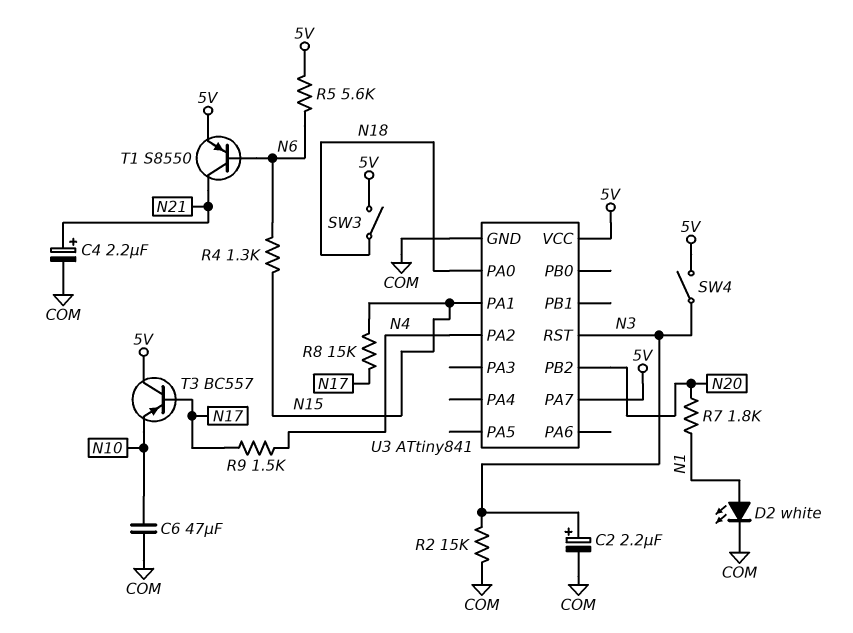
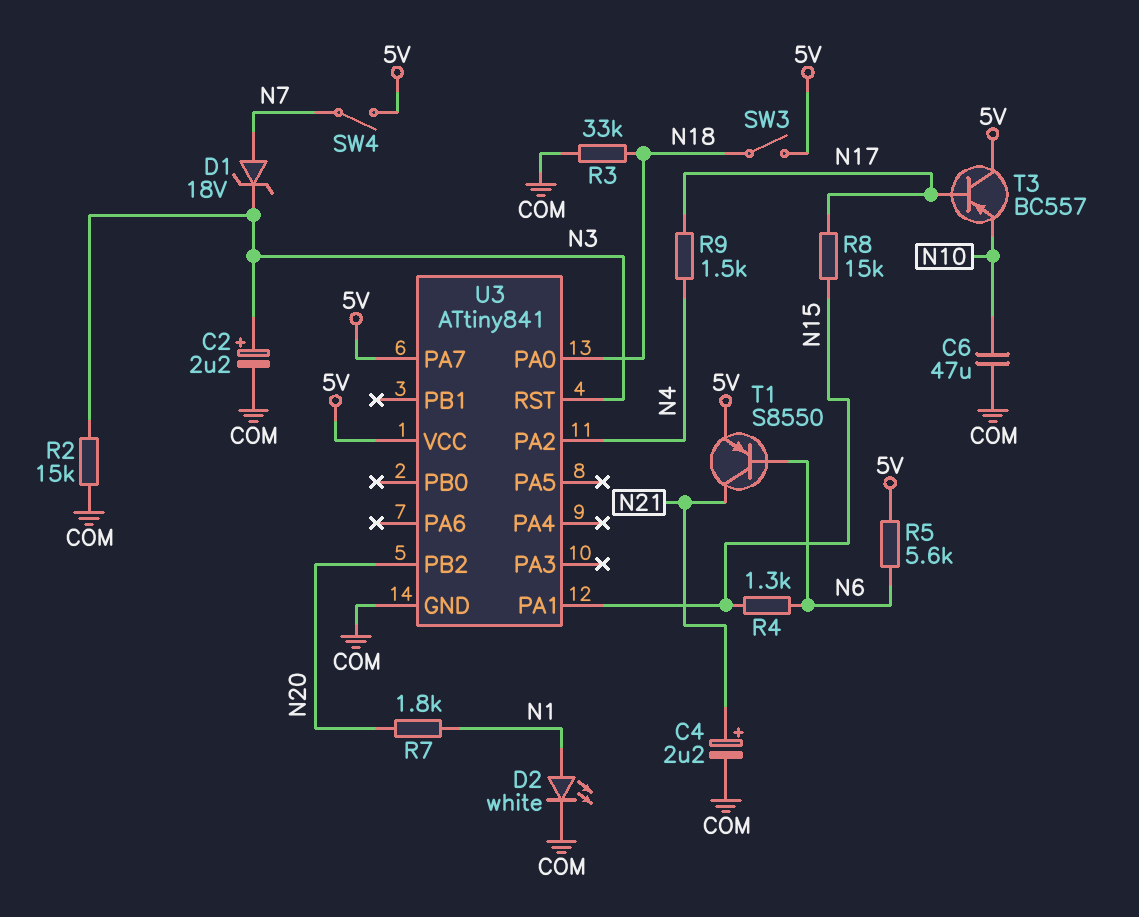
D1: none -> zener 18V (A N7, K N3)
R3: none -> 33k (COM, N18)
SW4: switch (5V, N3) -> switch (5V, N7)

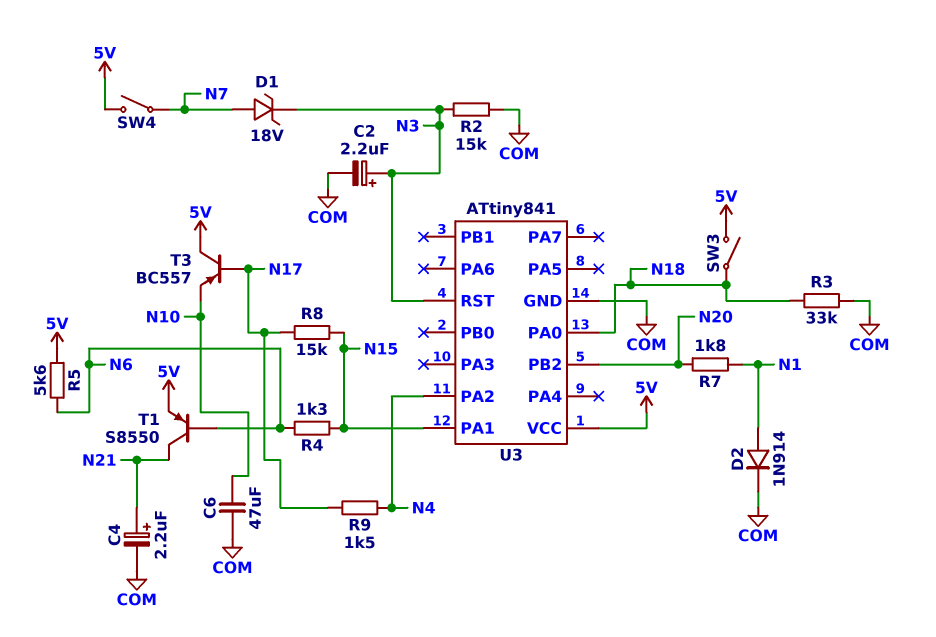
D2: LED white (A N1, K COM) -> diode 1N914 (A N1, K COM)
U3 pin PA7: 5V -> none

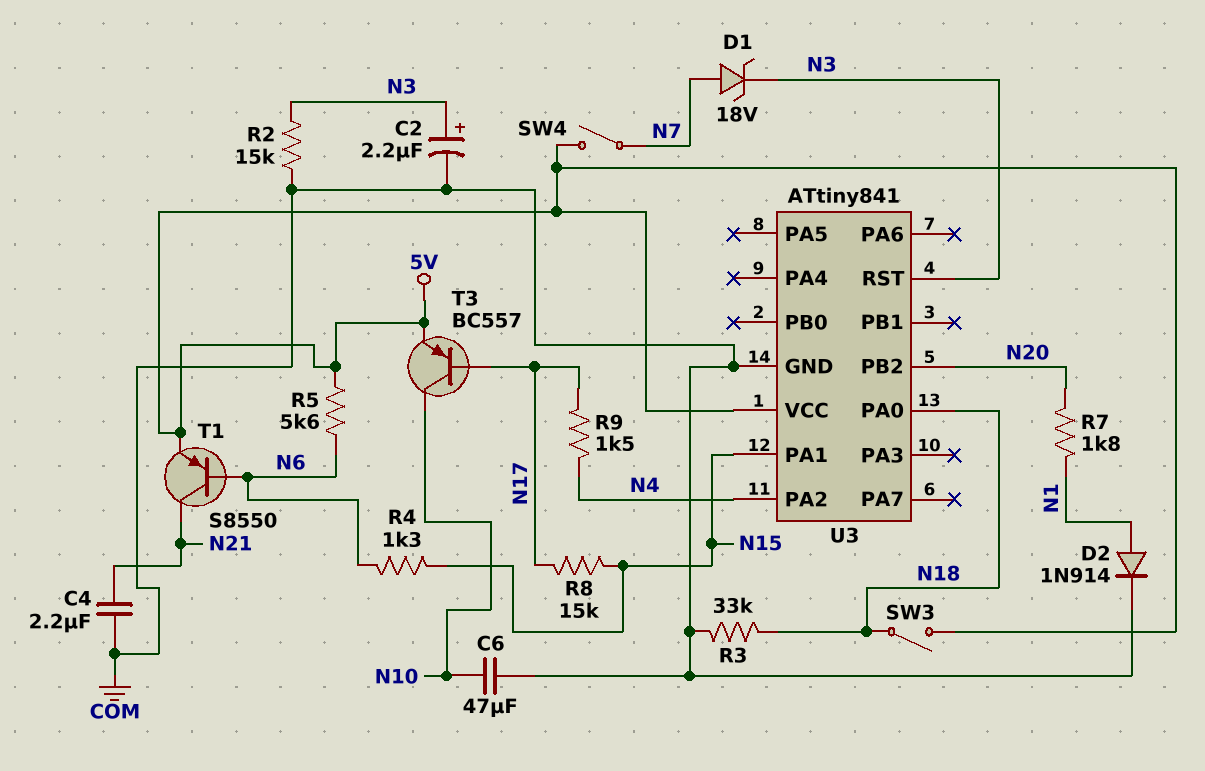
C4: 2.2uF (plus N21, minus COM) -> 2.2uF (COM, N21)
T3: PNP BC557 (B N17, C 5V, E N10) -> PNP BC557 (B N17, C N10, E 5V)

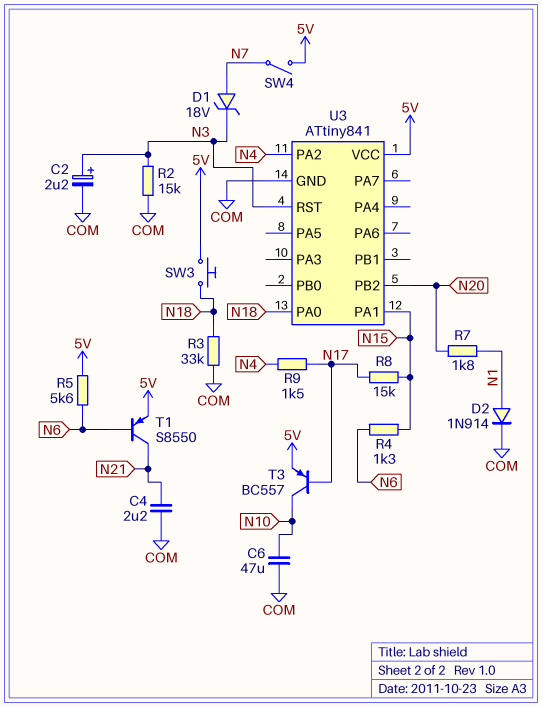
SW3: switch (5V, N18) -> button (5V, N18)

